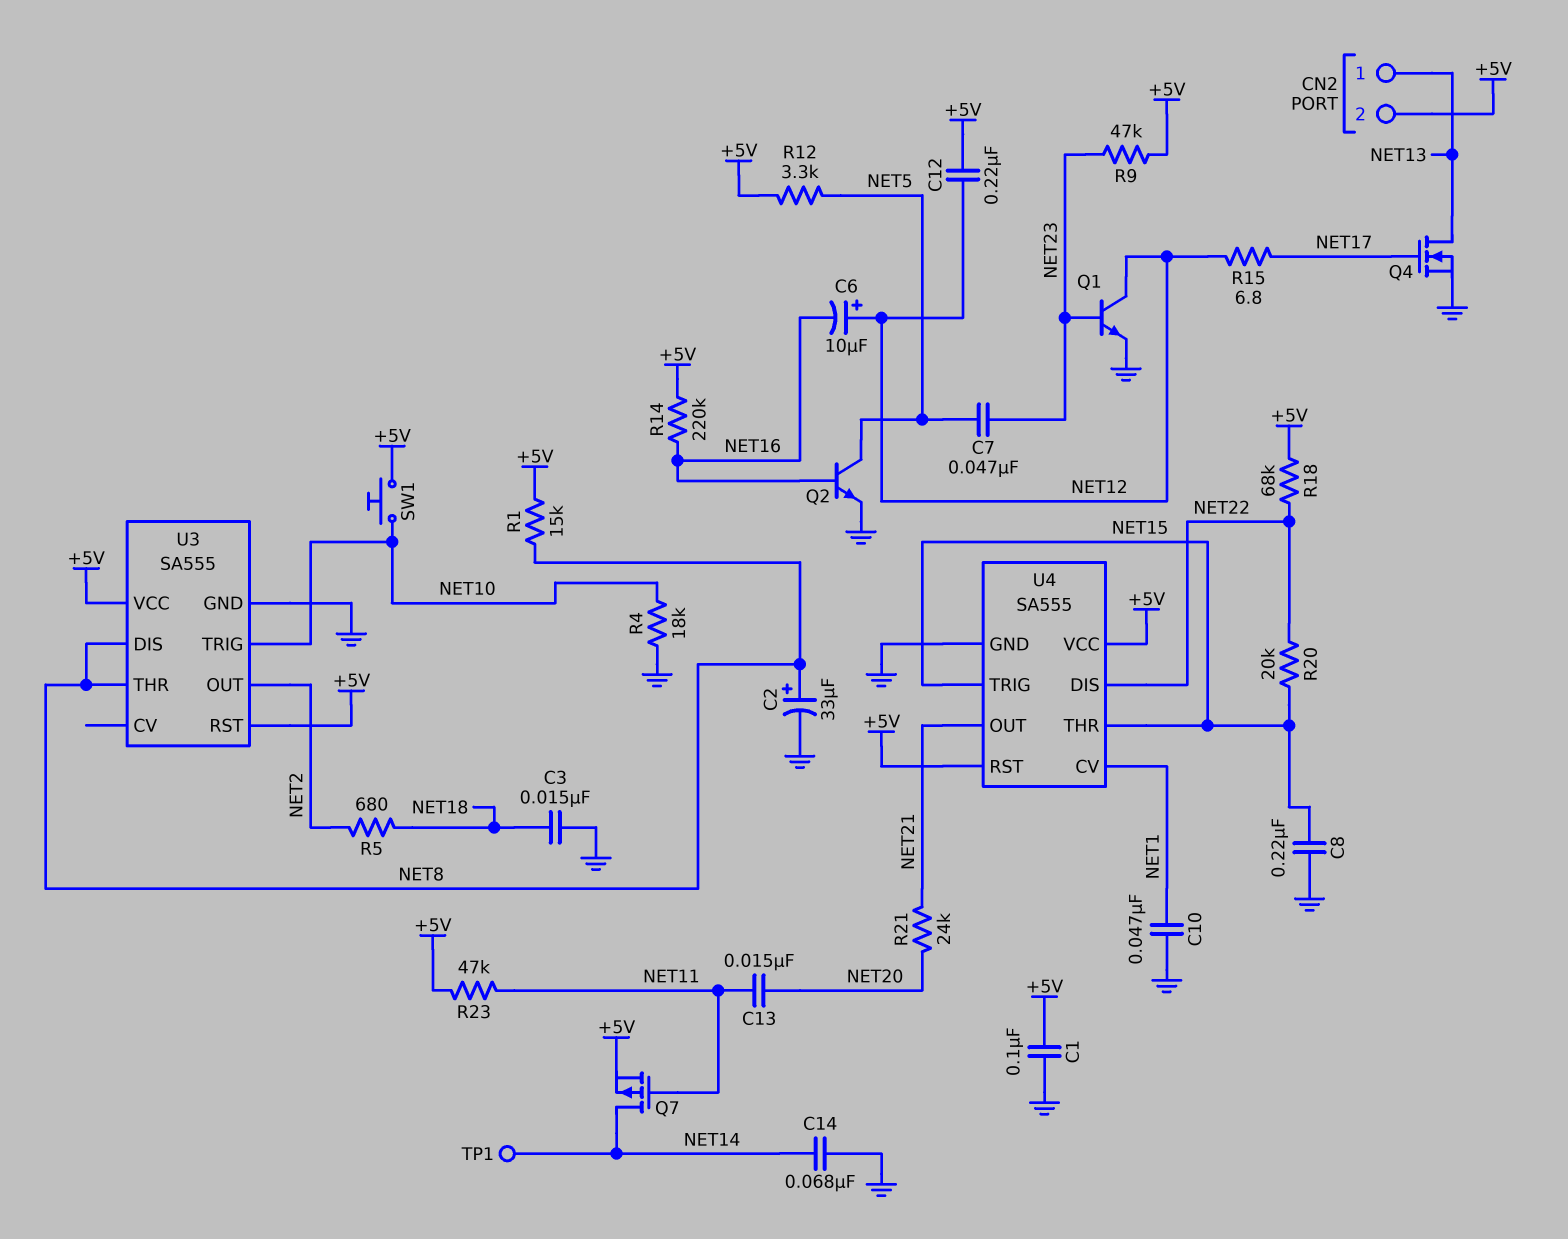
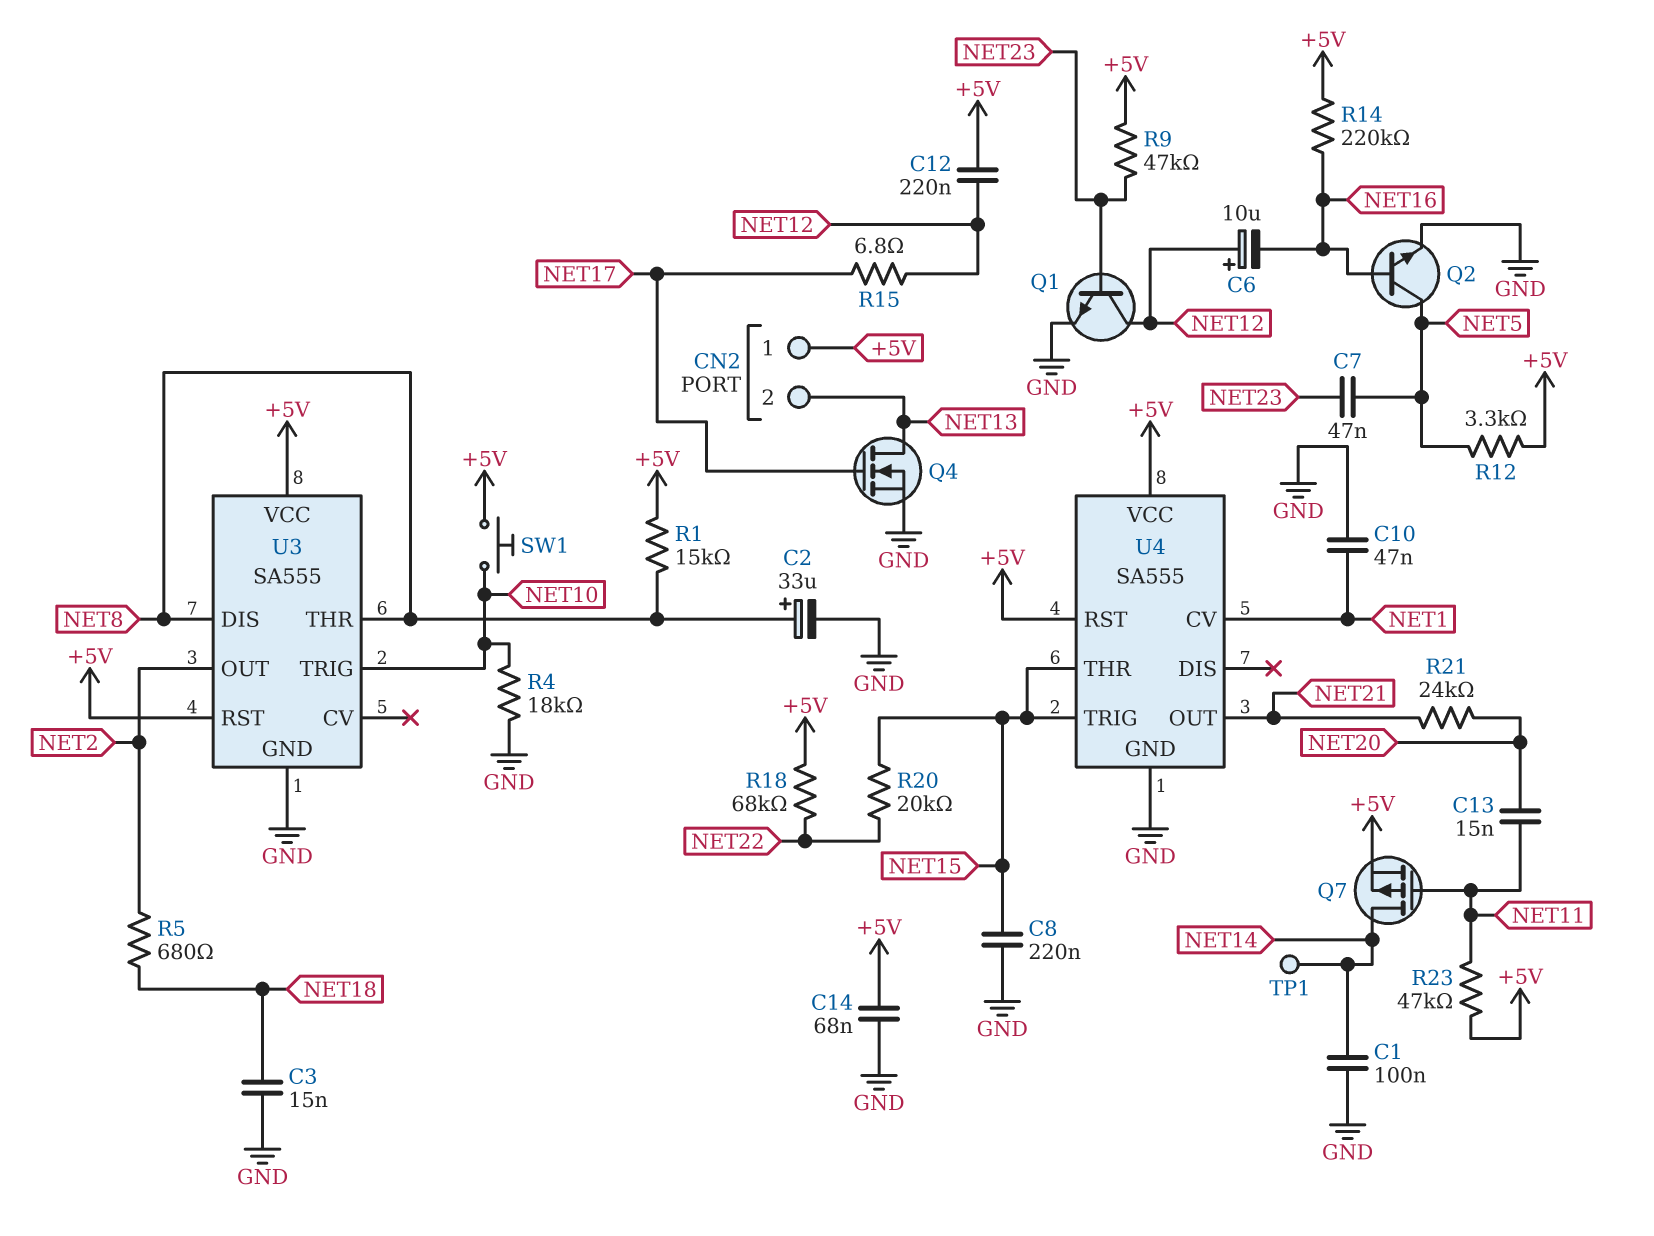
C1: 100nF (+5V, GND) -> 100nF (GND, NET14)
C14: 68nF (GND, NET14) -> 68nF (+5V, GND)
CN2 pin 1: NET13 -> +5V
CN2 pin 2: +5V -> NET13
U4 pin DIS: NET22 -> none

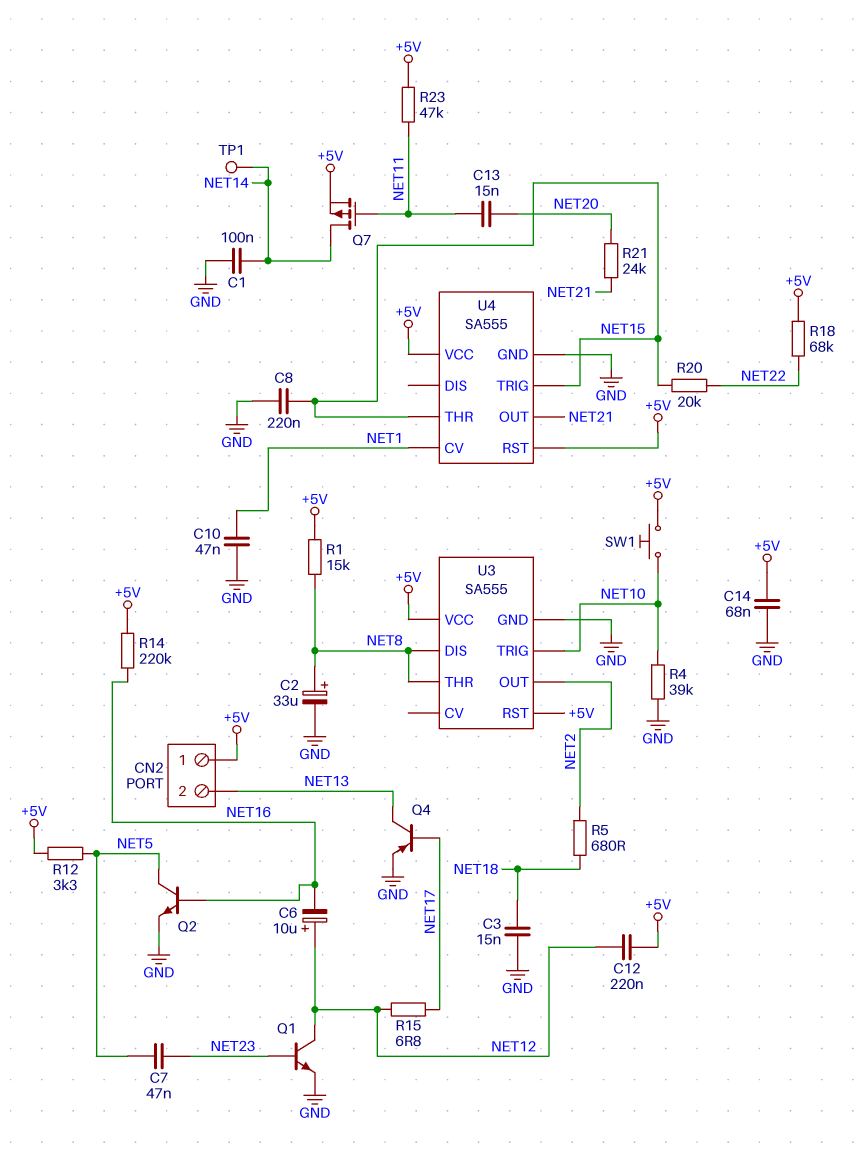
Q4: NMOS (G NET17, D NET13, S GND) -> PNP (B NET17, C NET13, E GND)
R4: 18k (GND, NET10) -> 39k (GND, NET10)
R9: 47k (+5V, NET23) -> none

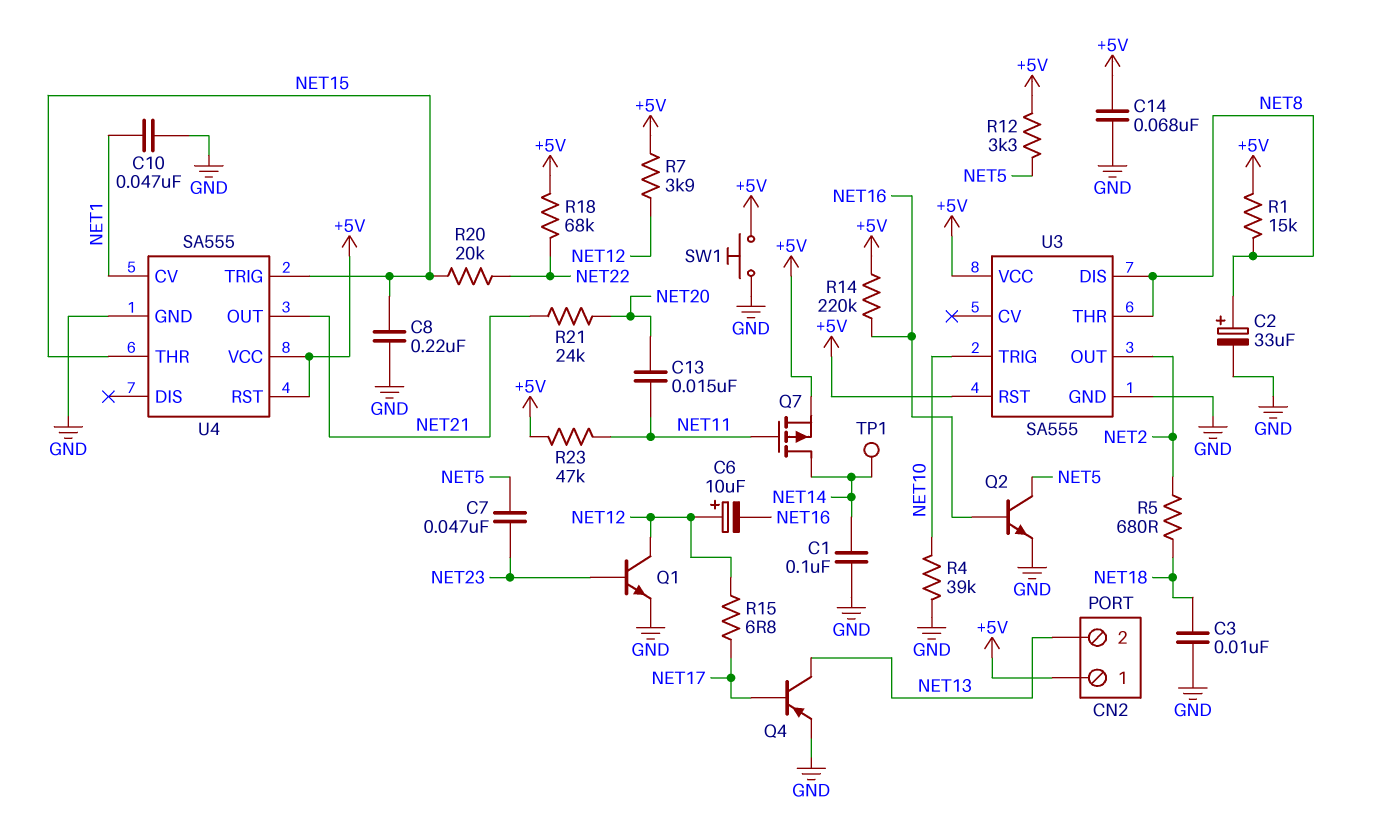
C3: 15nF (GND, NET18) -> 10nF (GND, NET18)
C12: 220nF (+5V, NET12) -> none
R7: none -> 3.9k (+5V, NET12)
SW1: button (+5V, NET10) -> button (+5V, GND)

